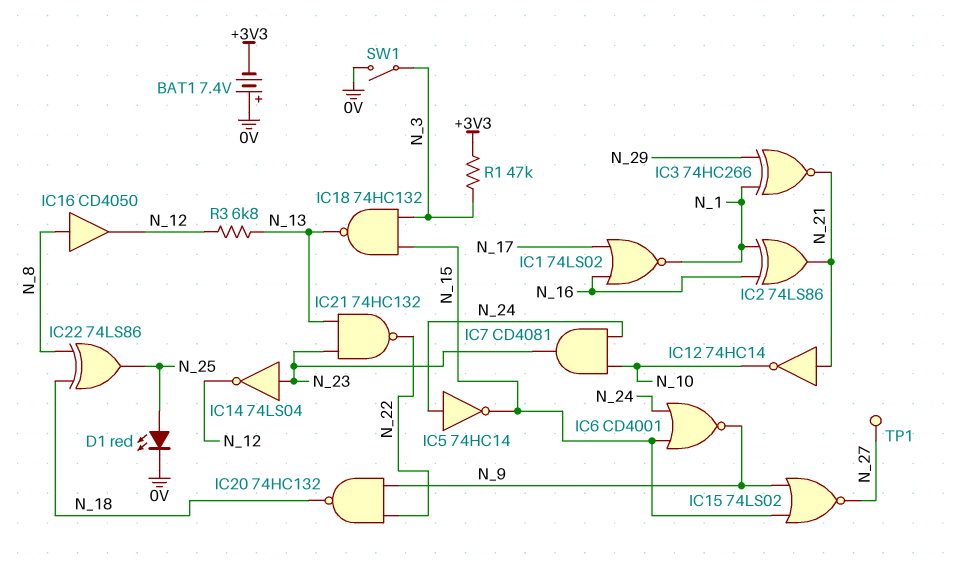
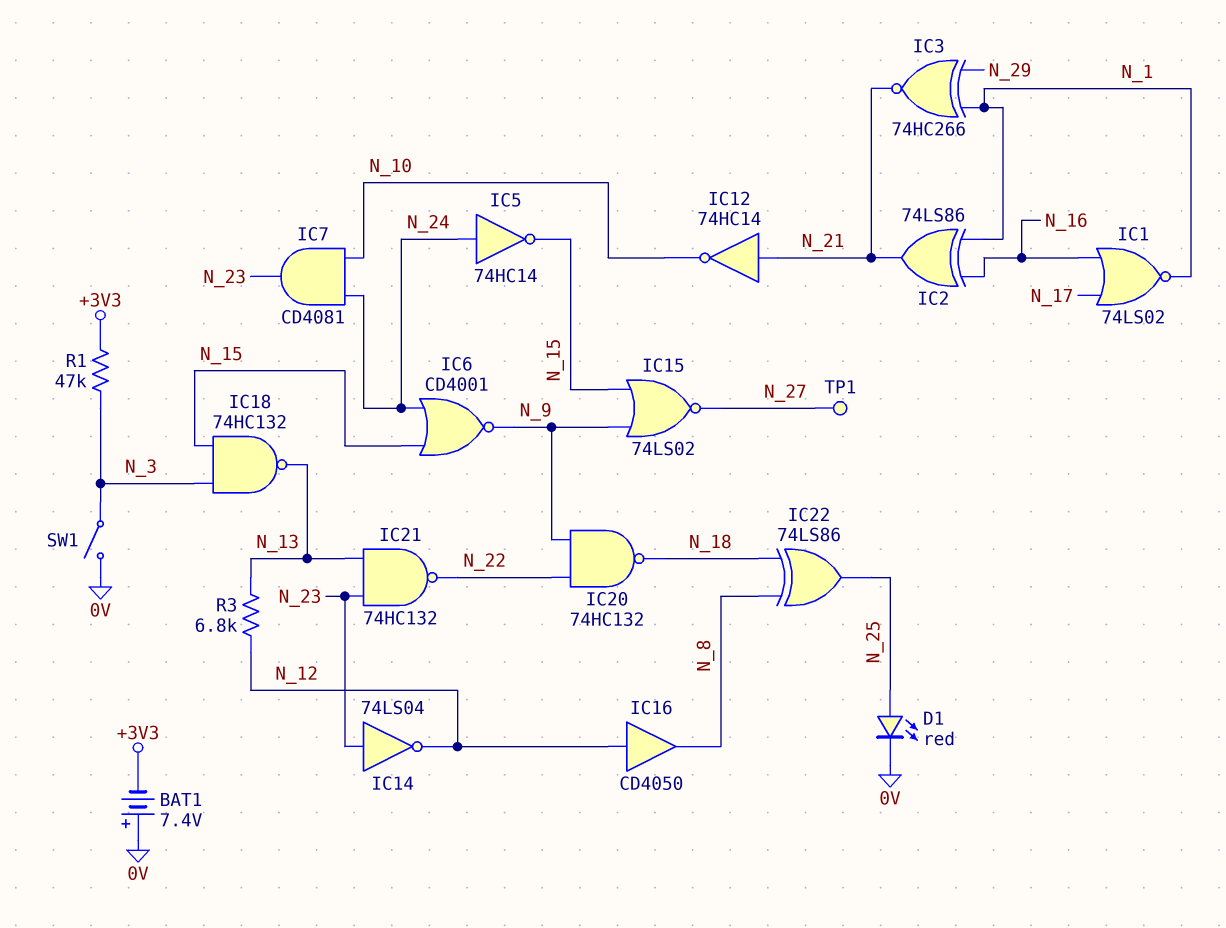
IC16: buffer CD4050 (in N_8, out N_12) -> buffer CD4050 (in N_12, out N_8)

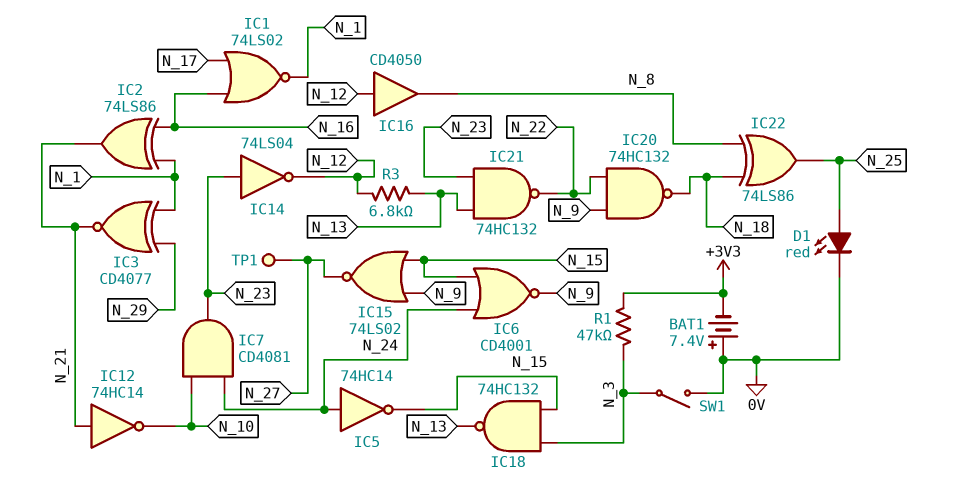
IC3: XNOR 74HC266 (in N_1, in N_29, out N_21) -> XNOR CD4077 (in N_1, in N_29, out N_21)

